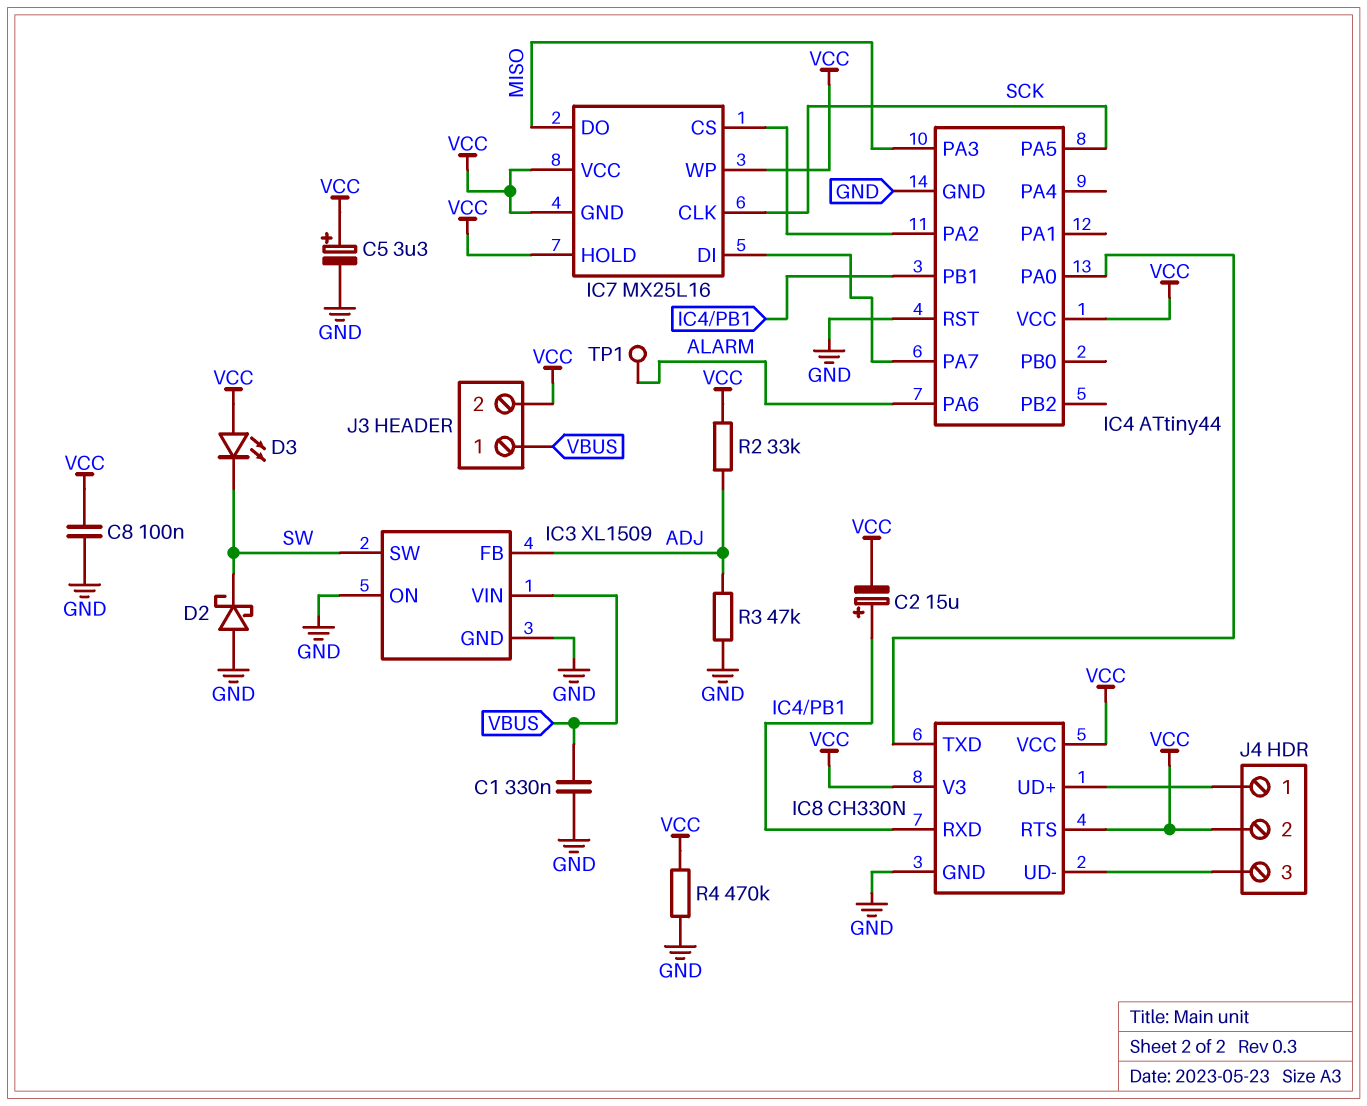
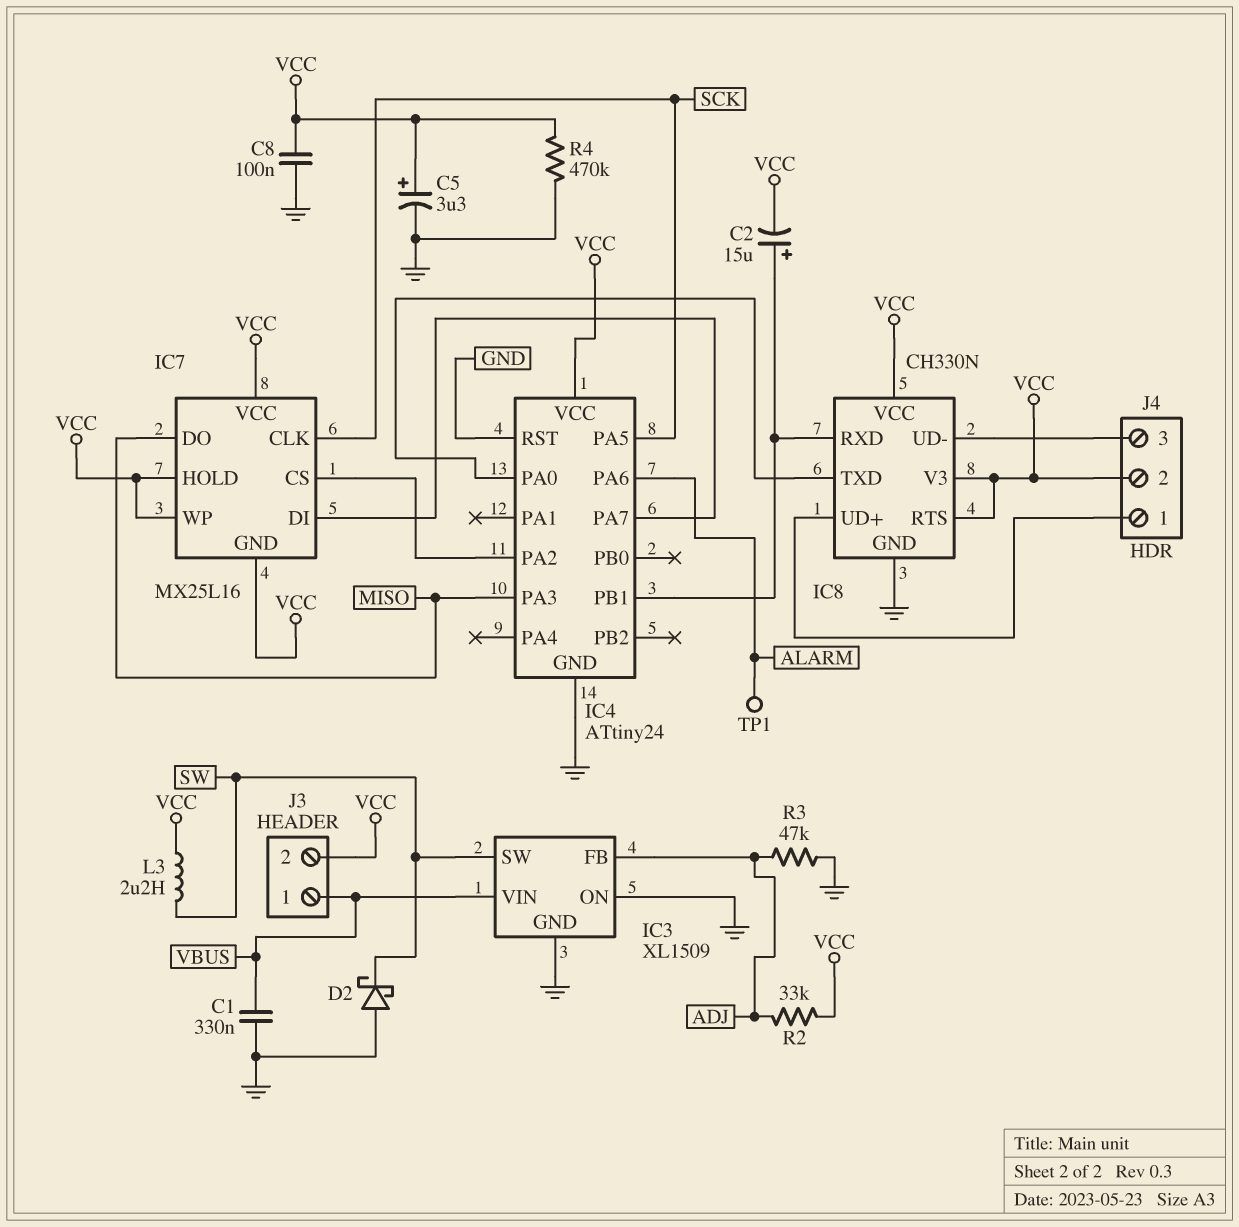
D3: LED (A VCC, K SW) -> none
IC4: ATtiny44 -> ATtiny24
L3: none -> 2.2uH (SW, VCC)

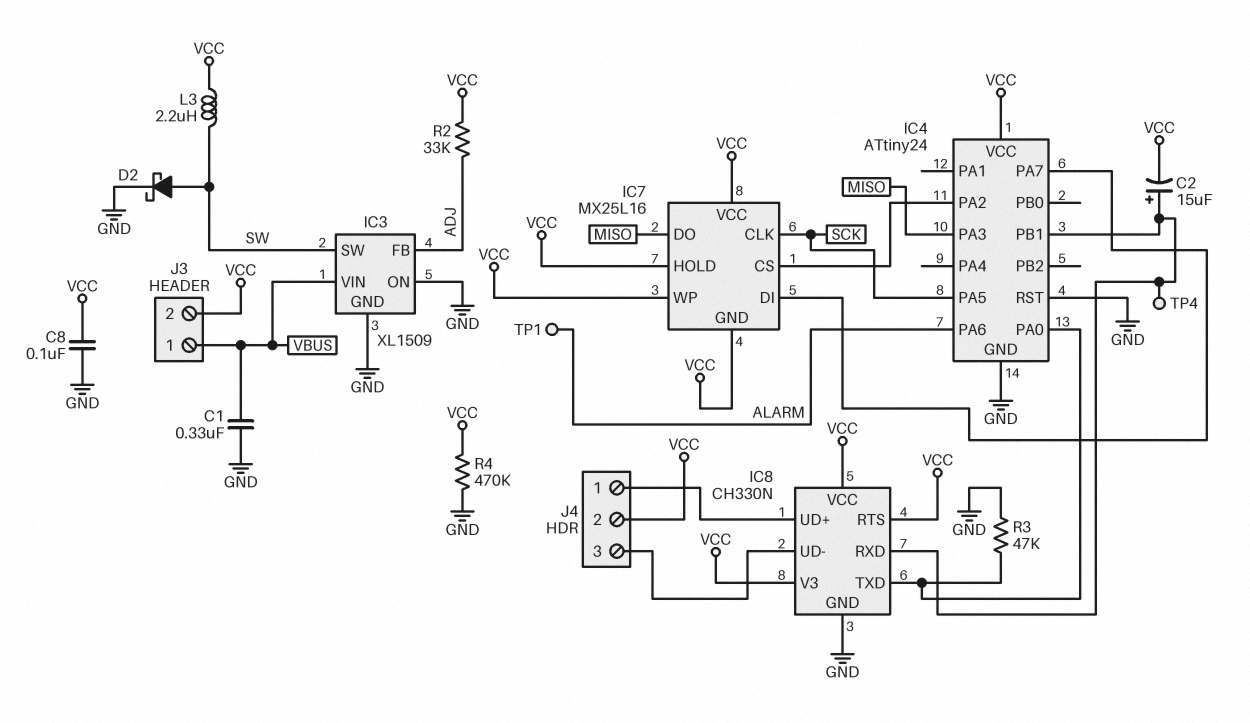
C5: 3.3uF (plus VCC, minus GND) -> none
D2: schottky (A GND, K SW) -> schottky (A SW, K GND)
R3: 47k (ADJ, GND) -> 47k (GND, IC4/PA0)
TP4: none -> test point (IC4/PB1)

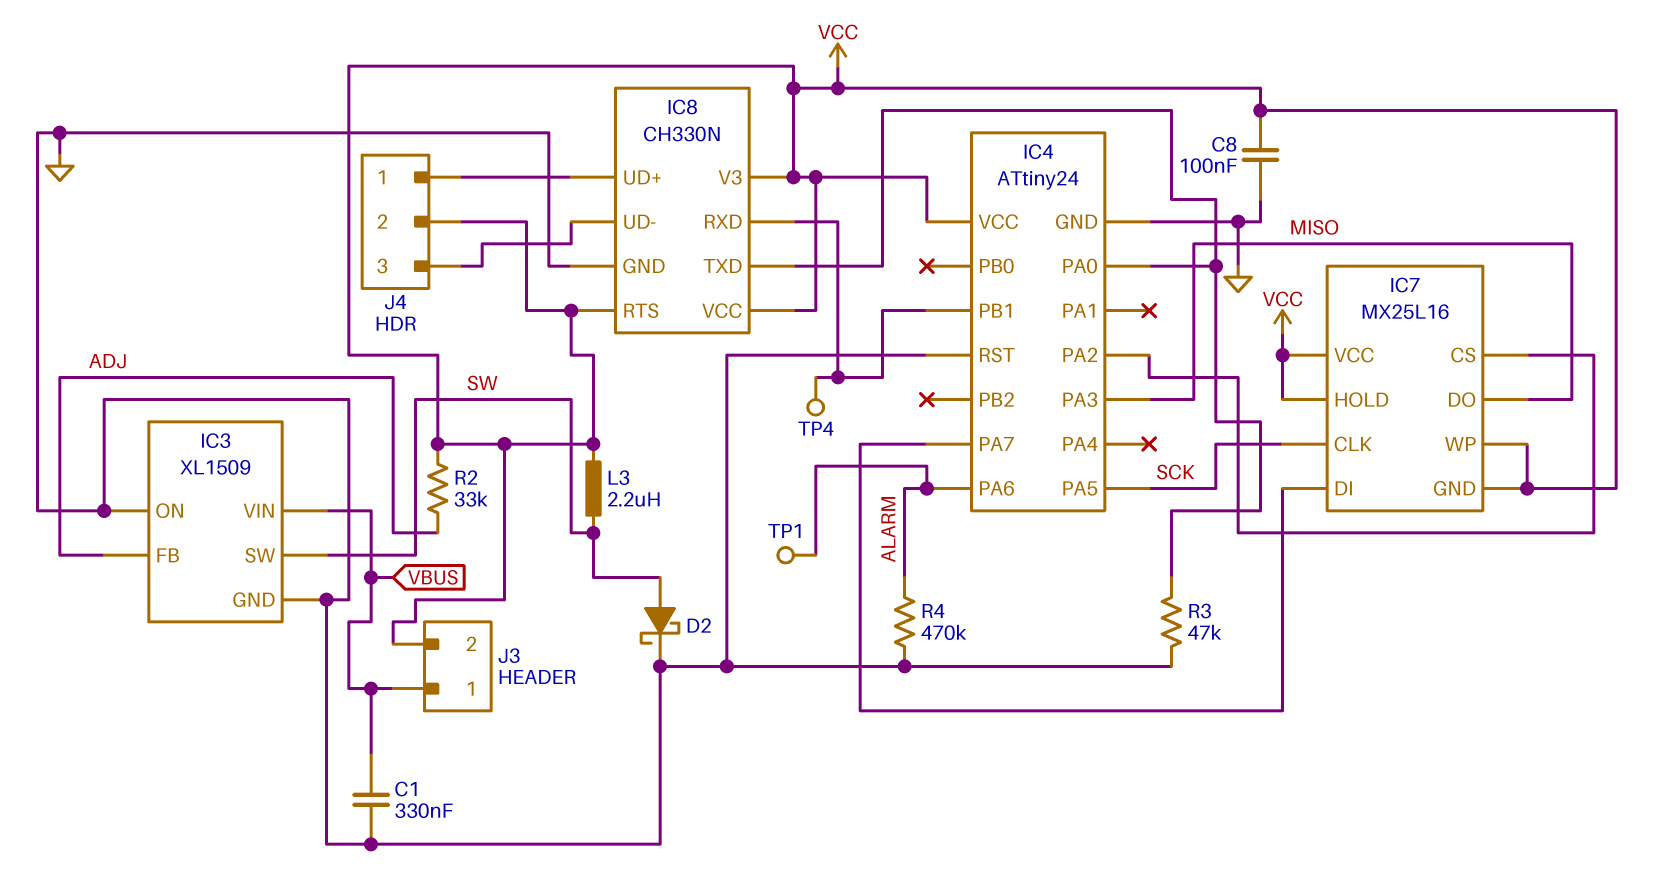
C2: 15uF (plus IC4/PB1, minus VCC) -> none
R4: 470k (GND, VCC) -> 470k (ALARM, GND)

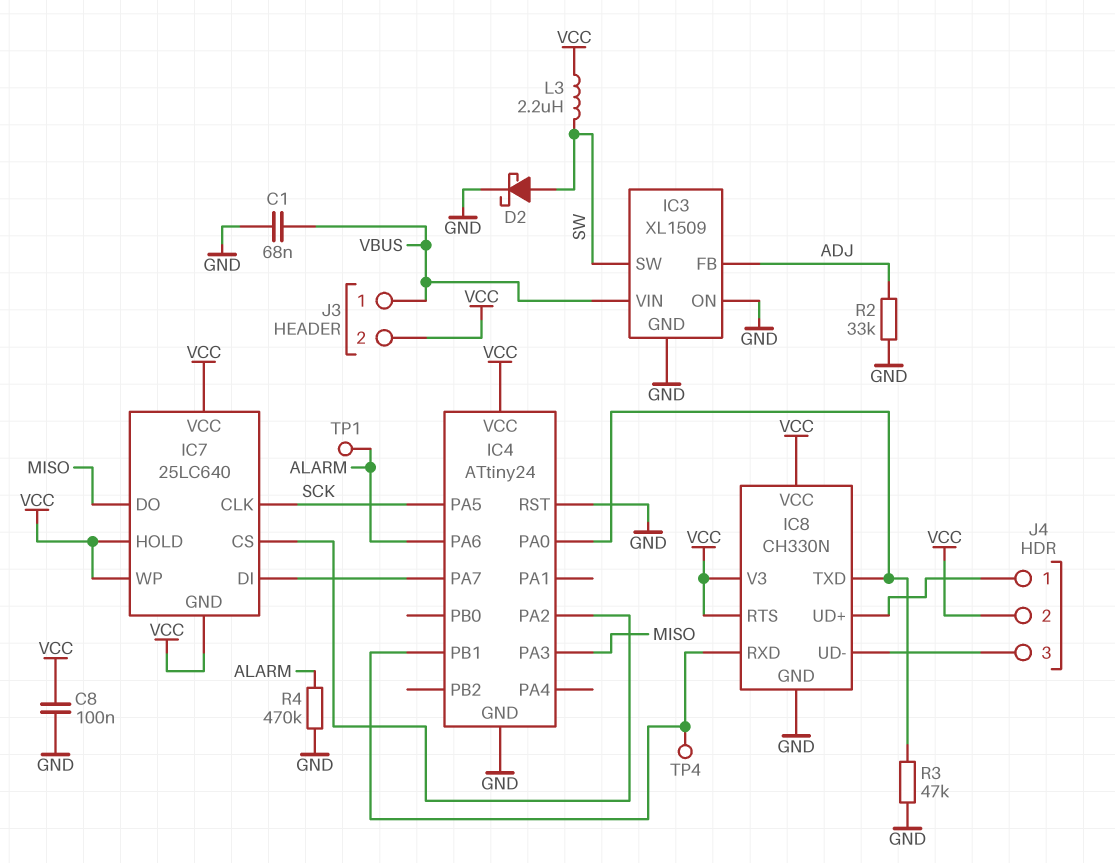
C1: 330nF (GND, VBUS) -> 68nF (GND, VBUS)
IC7: MX25L16 -> 25LC640
R2: 33k (ADJ, VCC) -> 33k (ADJ, GND)

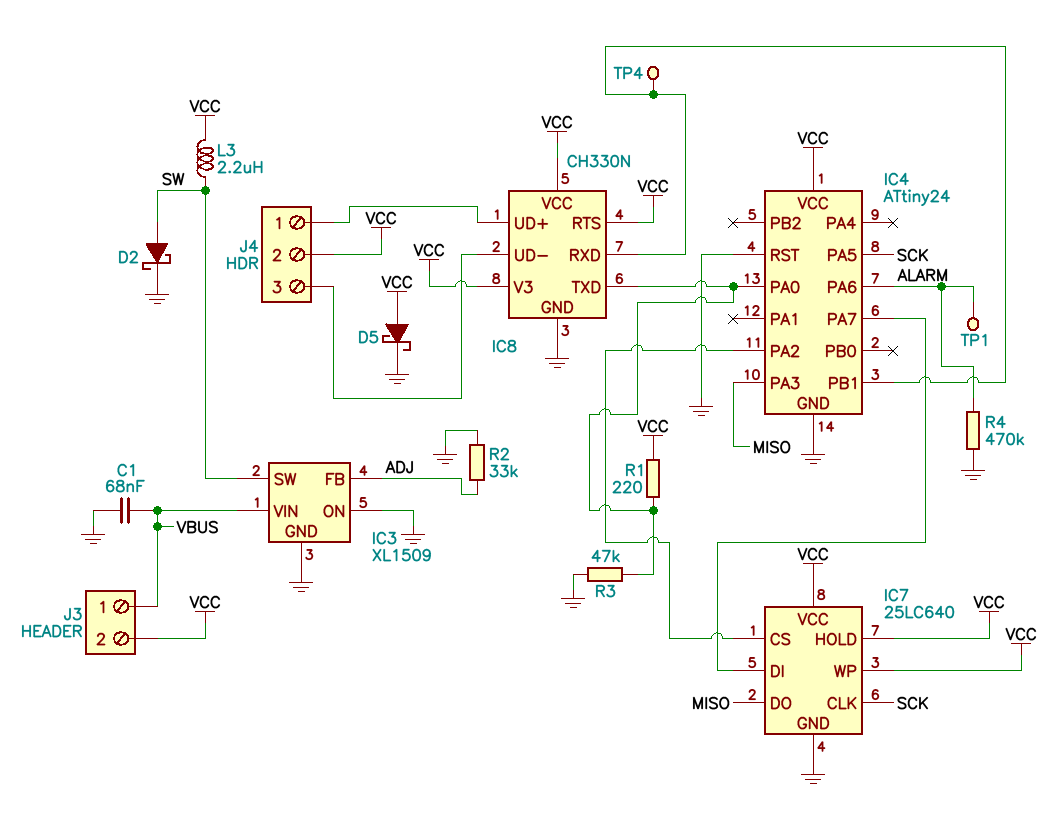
C8: 100nF (GND, VCC) -> none
D5: none -> schottky (A VCC, K GND)
IC7 pin GND: VCC -> GND
R1: none -> 220 (IC4/PA0, VCC)

